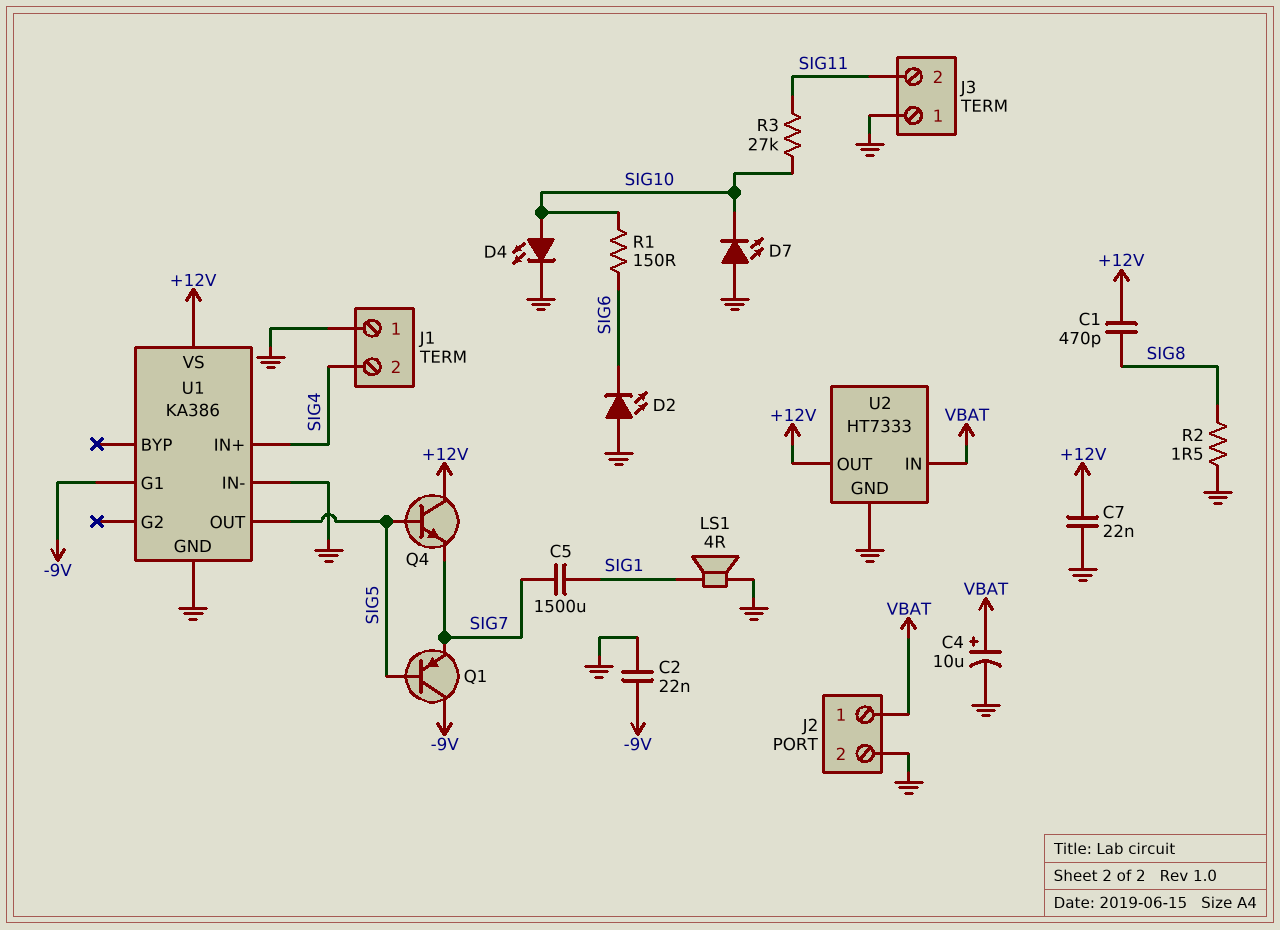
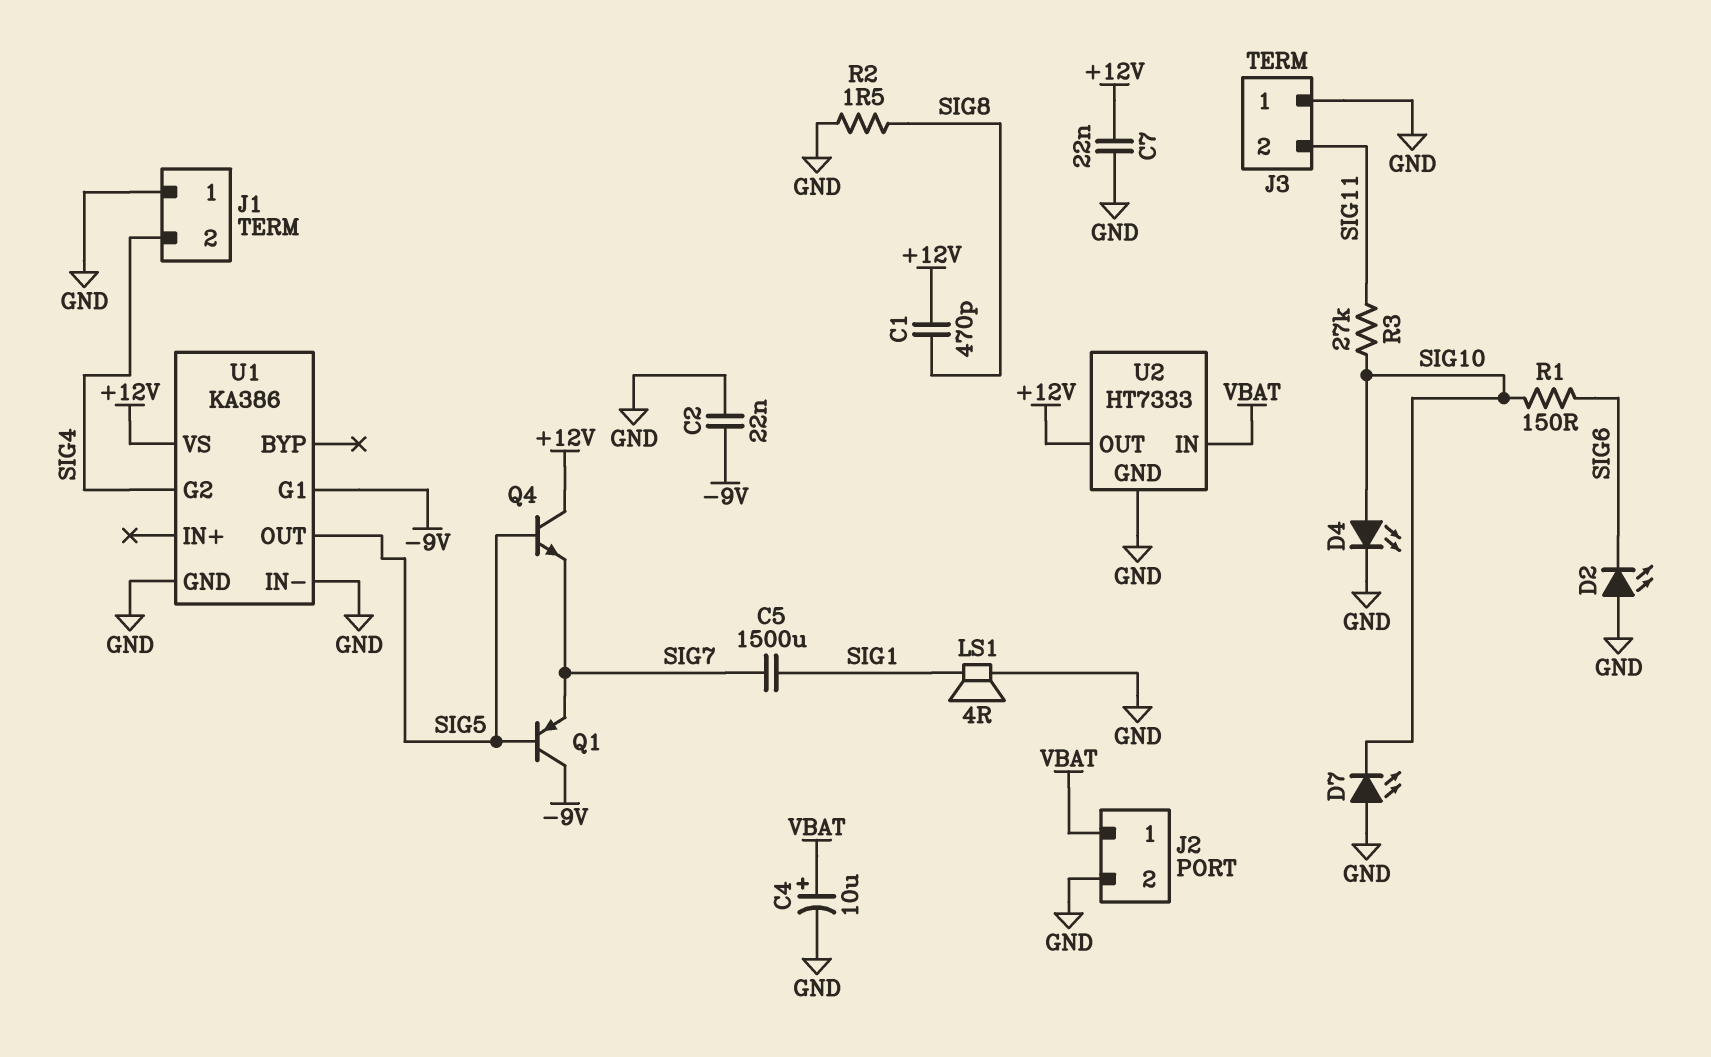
U1 pin G2: none -> SIG4
U1 pin IN+: SIG4 -> none

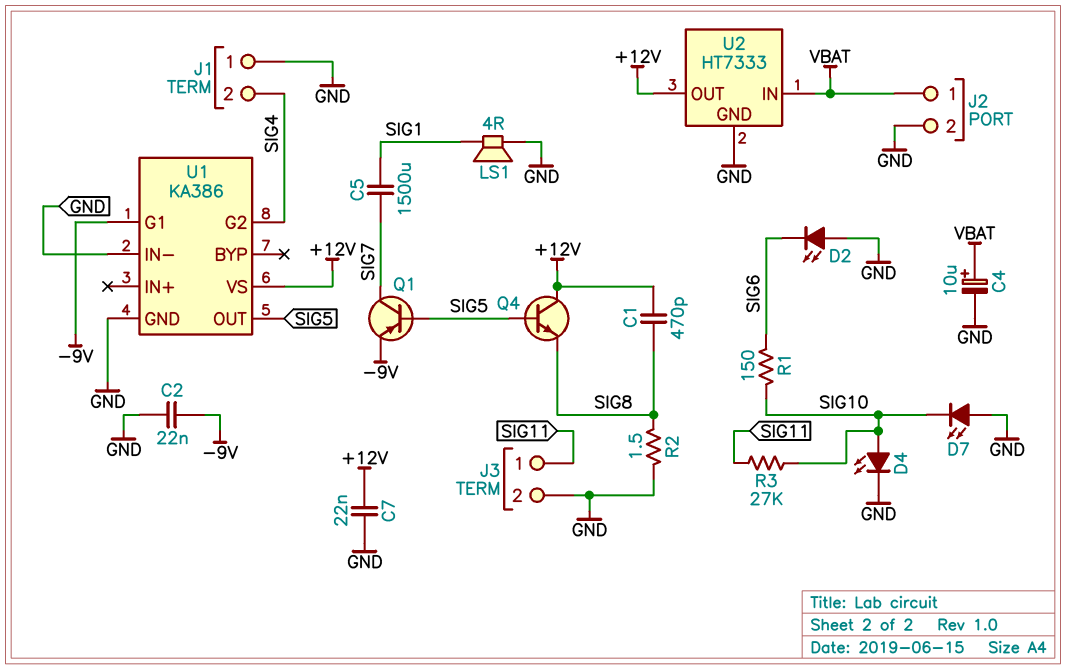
J3 pin 1: GND -> SIG11
J3 pin 2: SIG11 -> GND
Q1: PNP (B SIG5, C -9V, E SIG7) -> PNP (B SIG5, C SIG7, E -9V)
Q4: NPN (B SIG5, C +12V, E SIG7) -> NPN (B SIG5, C +12V, E SIG8)

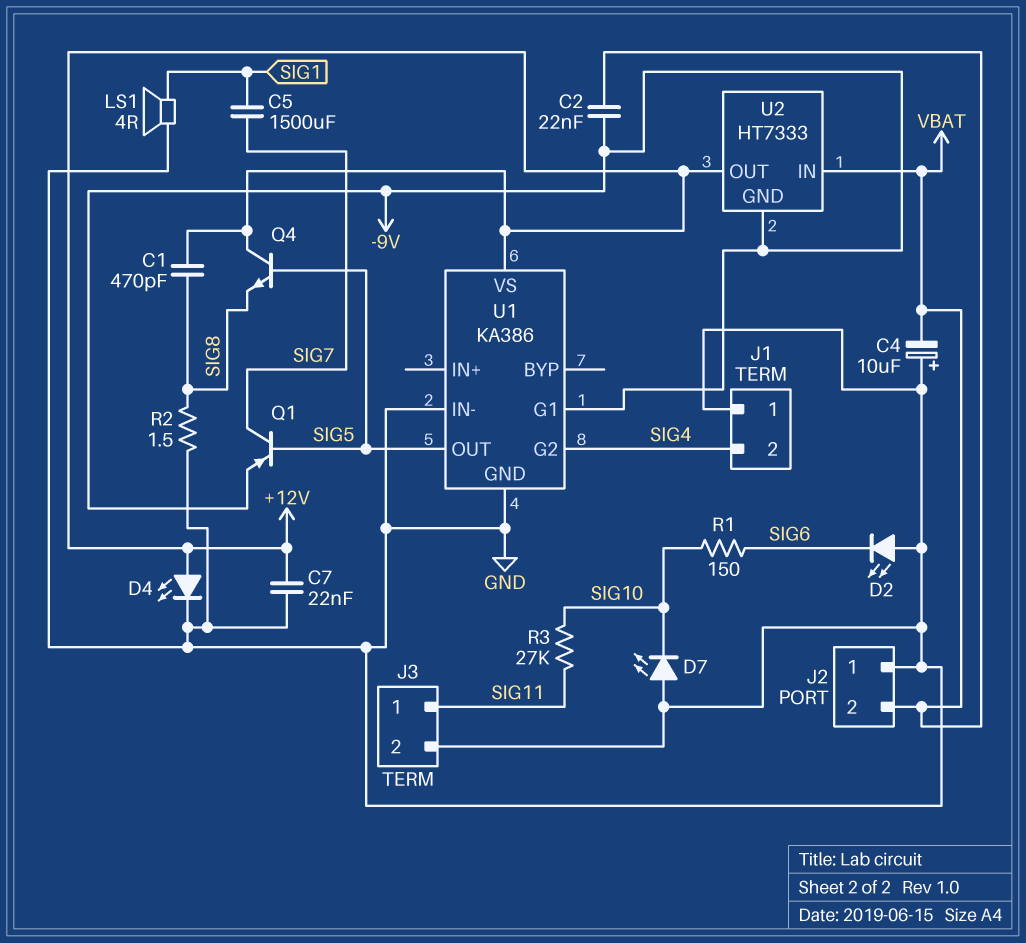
C2: 22nF (-9V, GND) -> 22nF (-9V, VBAT)
C4: 10uF (plus VBAT, minus GND) -> 10uF (plus GND, minus VBAT)
D4: LED (A SIG10, K GND) -> LED (A +12V, K GND)
J2 pin 1: VBAT -> GND
J2 pin 2: GND -> VBAT
U2 pin GND: GND -> -9V

